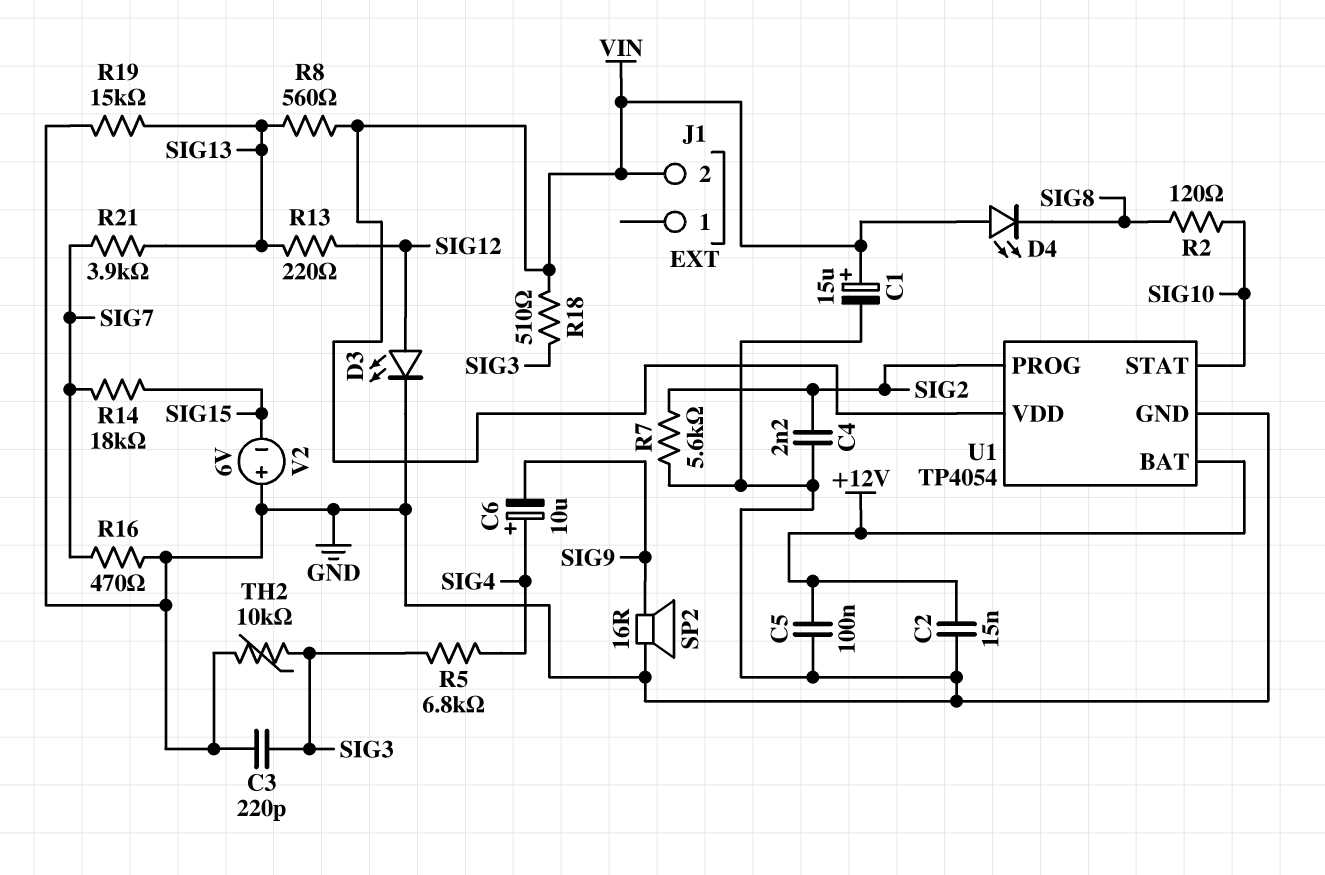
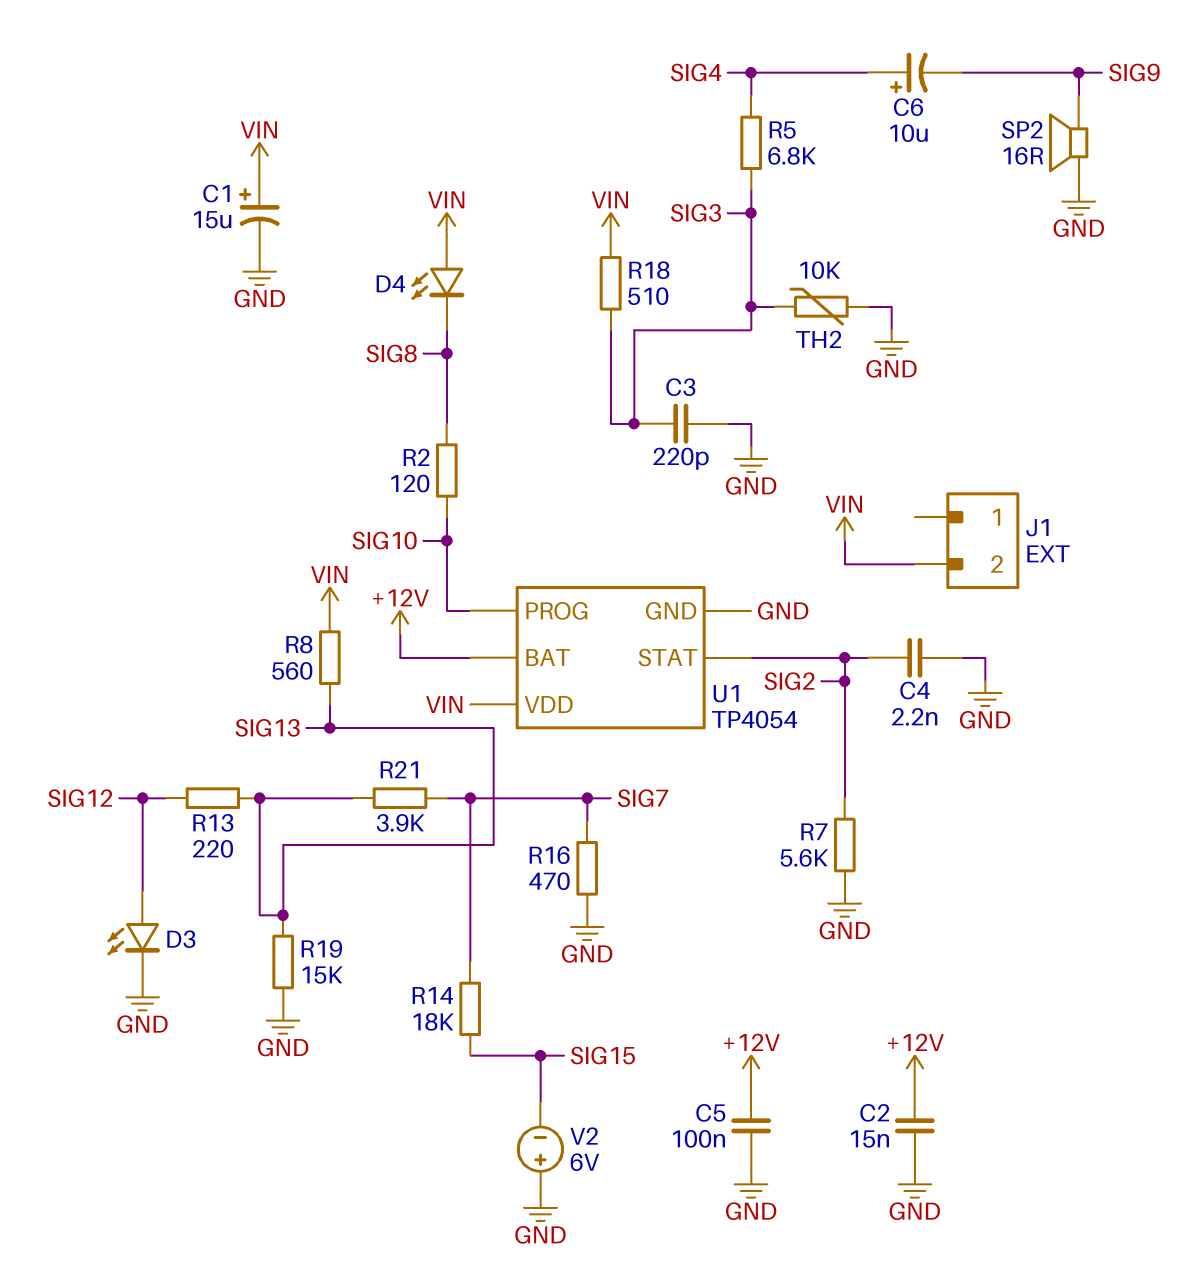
U1 pin PROG: SIG2 -> SIG10
U1 pin STAT: SIG10 -> SIG2

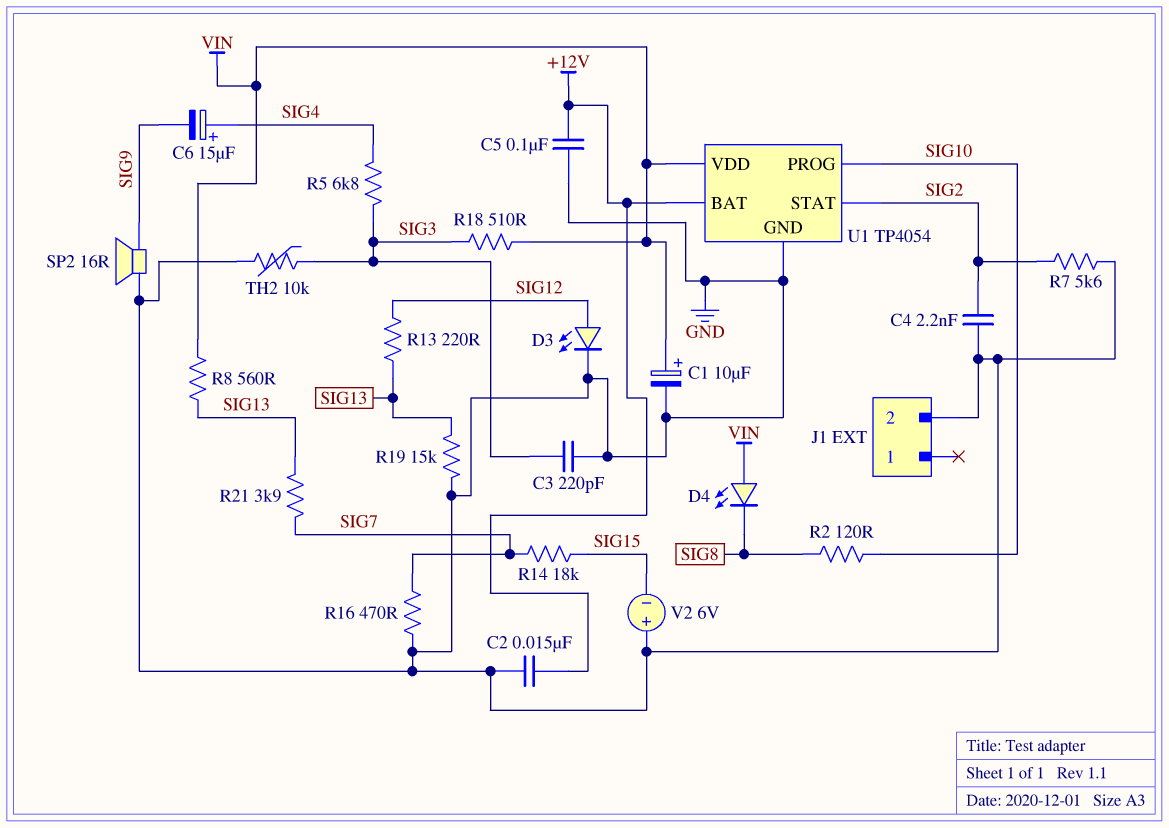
C1: 15uF (plus VIN, minus GND) -> 10uF (plus VIN, minus GND)
C6: 10uF (plus SIG4, minus SIG9) -> 15uF (plus SIG4, minus SIG9)
J1 pin 2: VIN -> GND

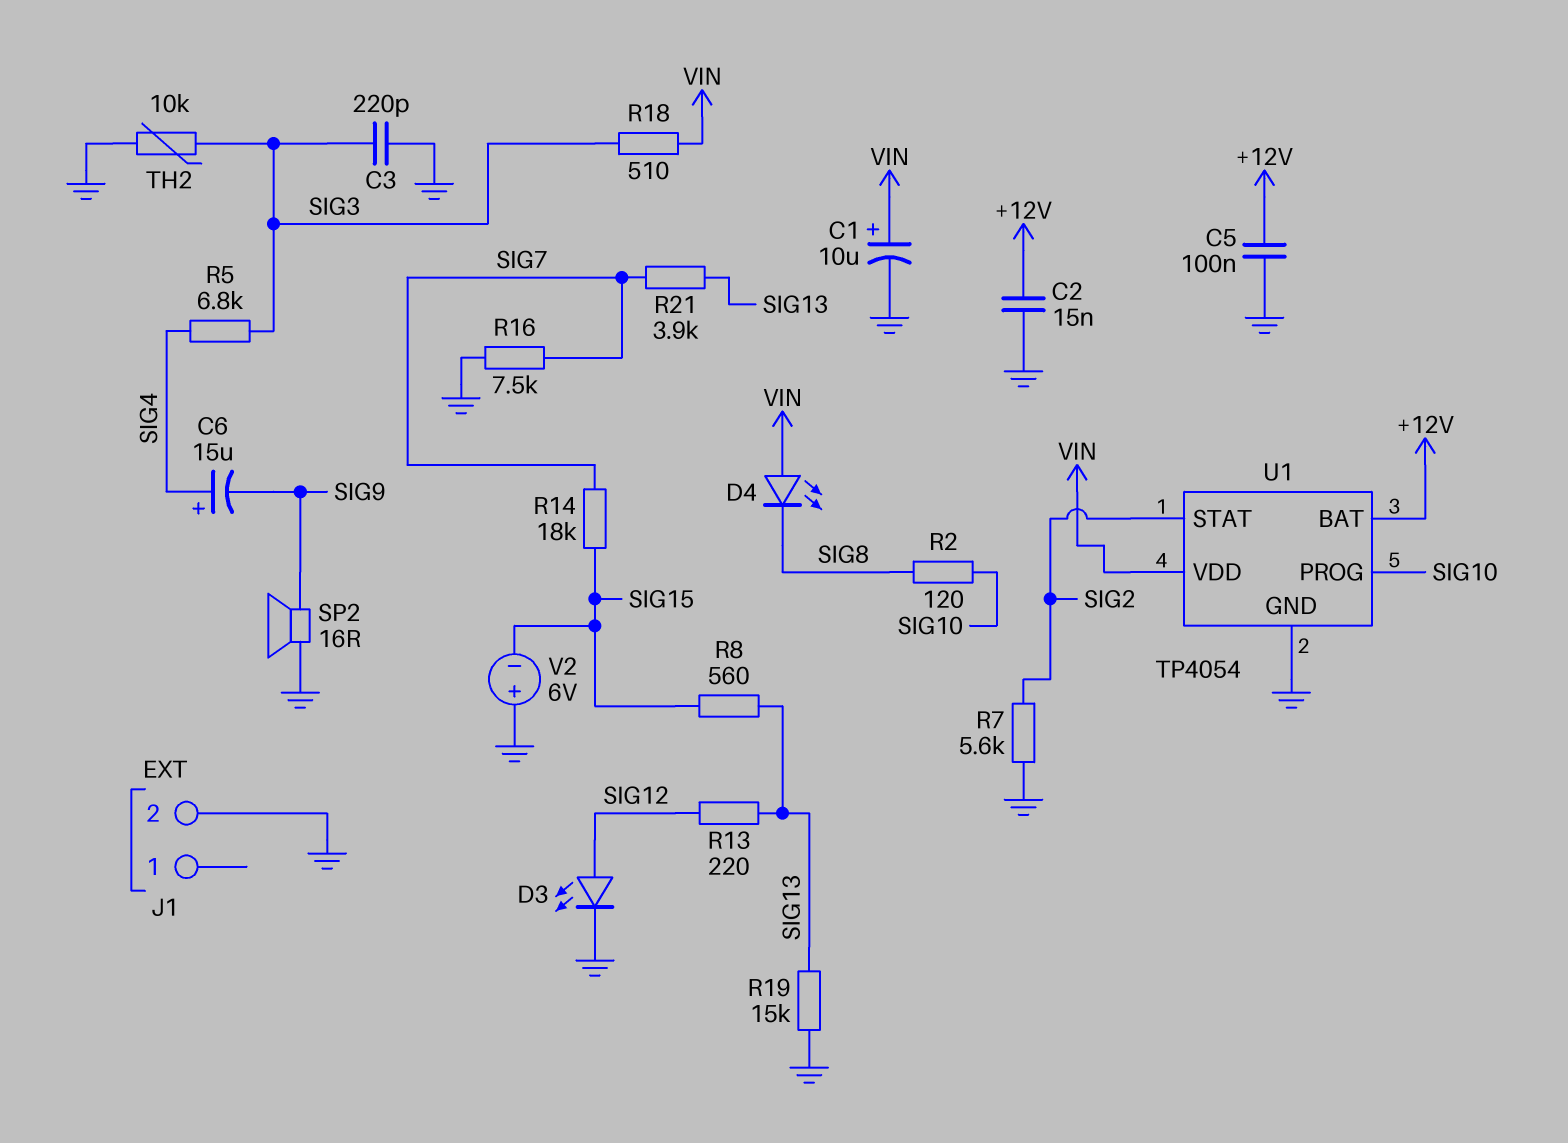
C4: 2.2nF (GND, SIG2) -> none
R8: 560 (SIG13, VIN) -> 560 (SIG13, SIG15)
R16: 470 (GND, SIG7) -> 7.5k (GND, SIG7)

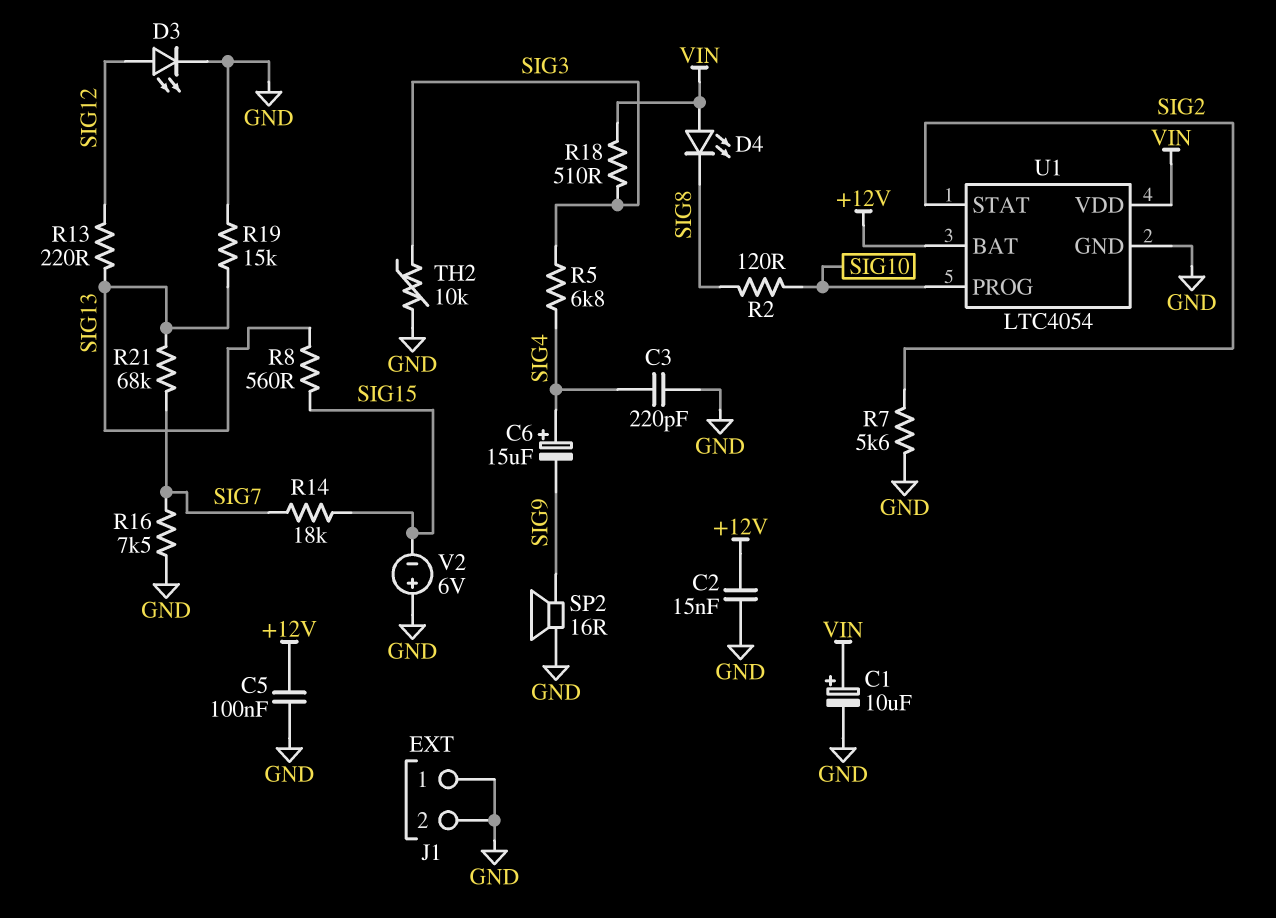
C3: 220pF (GND, SIG3) -> 220pF (GND, SIG4)
J1 pin 1: none -> GND
R21: 3.9k (SIG7, SIG13) -> 68k (SIG7, SIG13)
U1: TP4054 -> LTC4054

